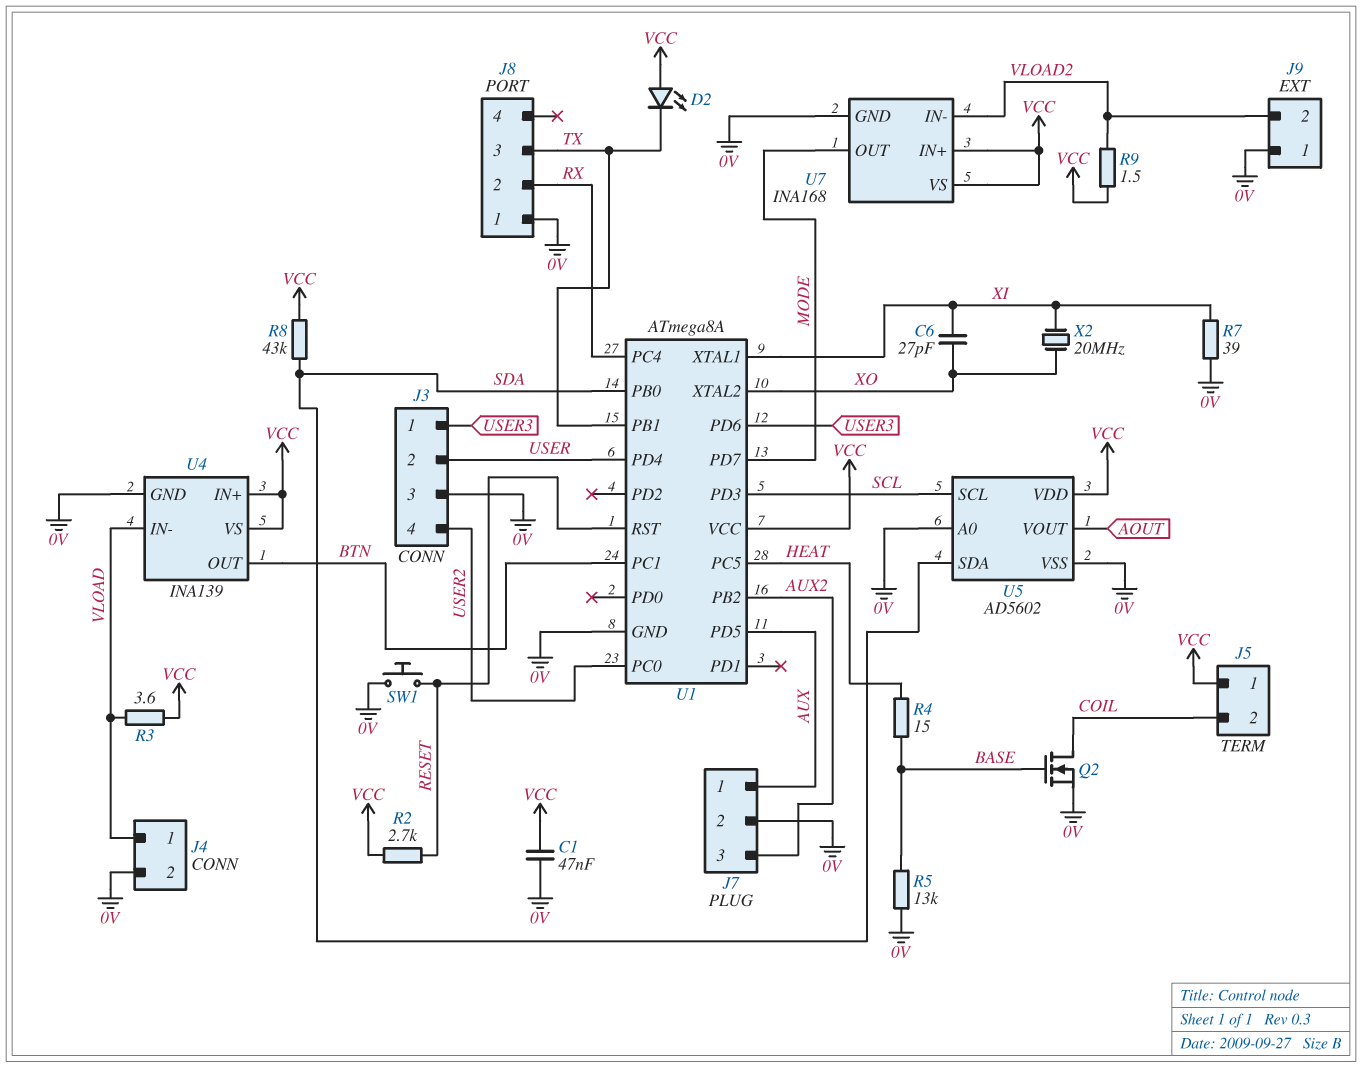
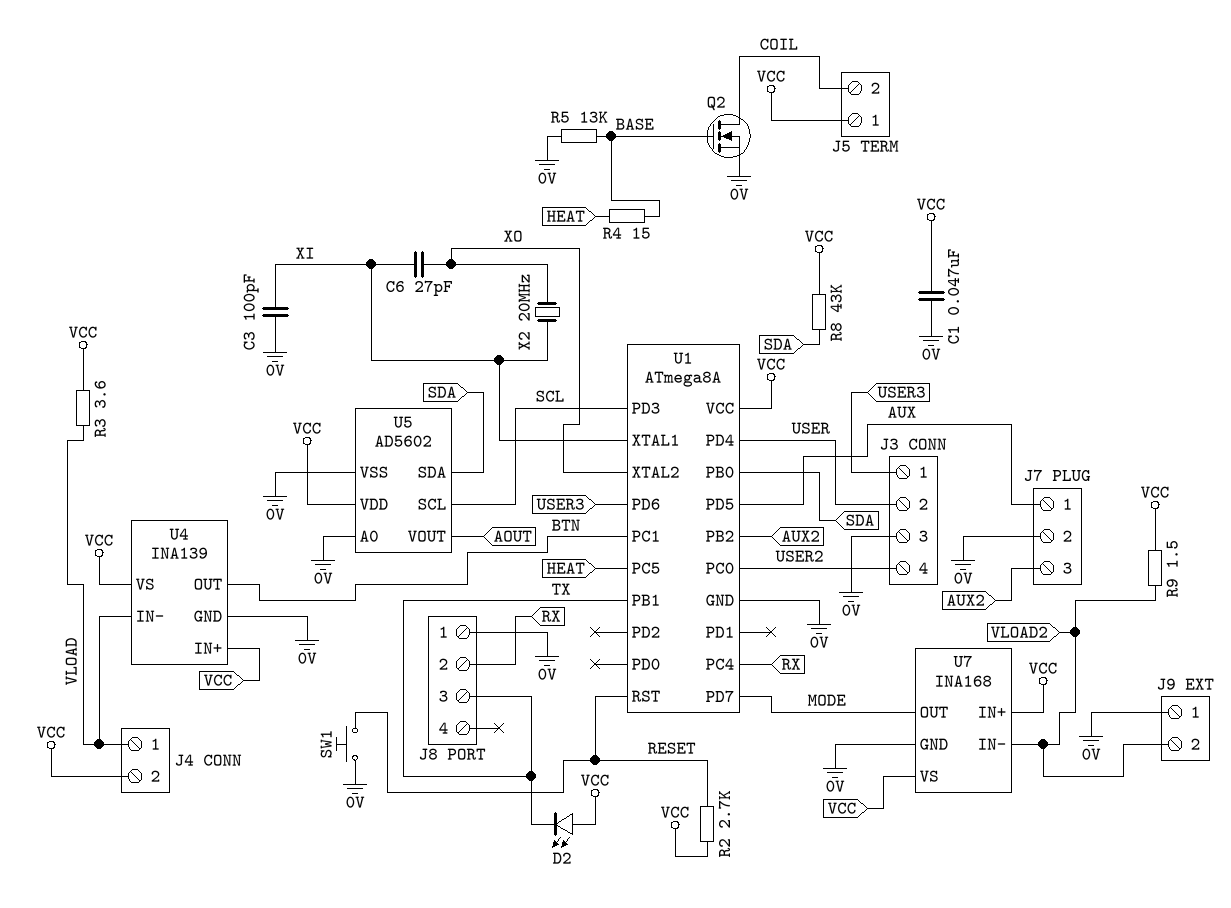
C3: none -> 100pF (0V, XI)
J4 pin 2: 0V -> VCC
R7: 39 (0V, XI) -> none

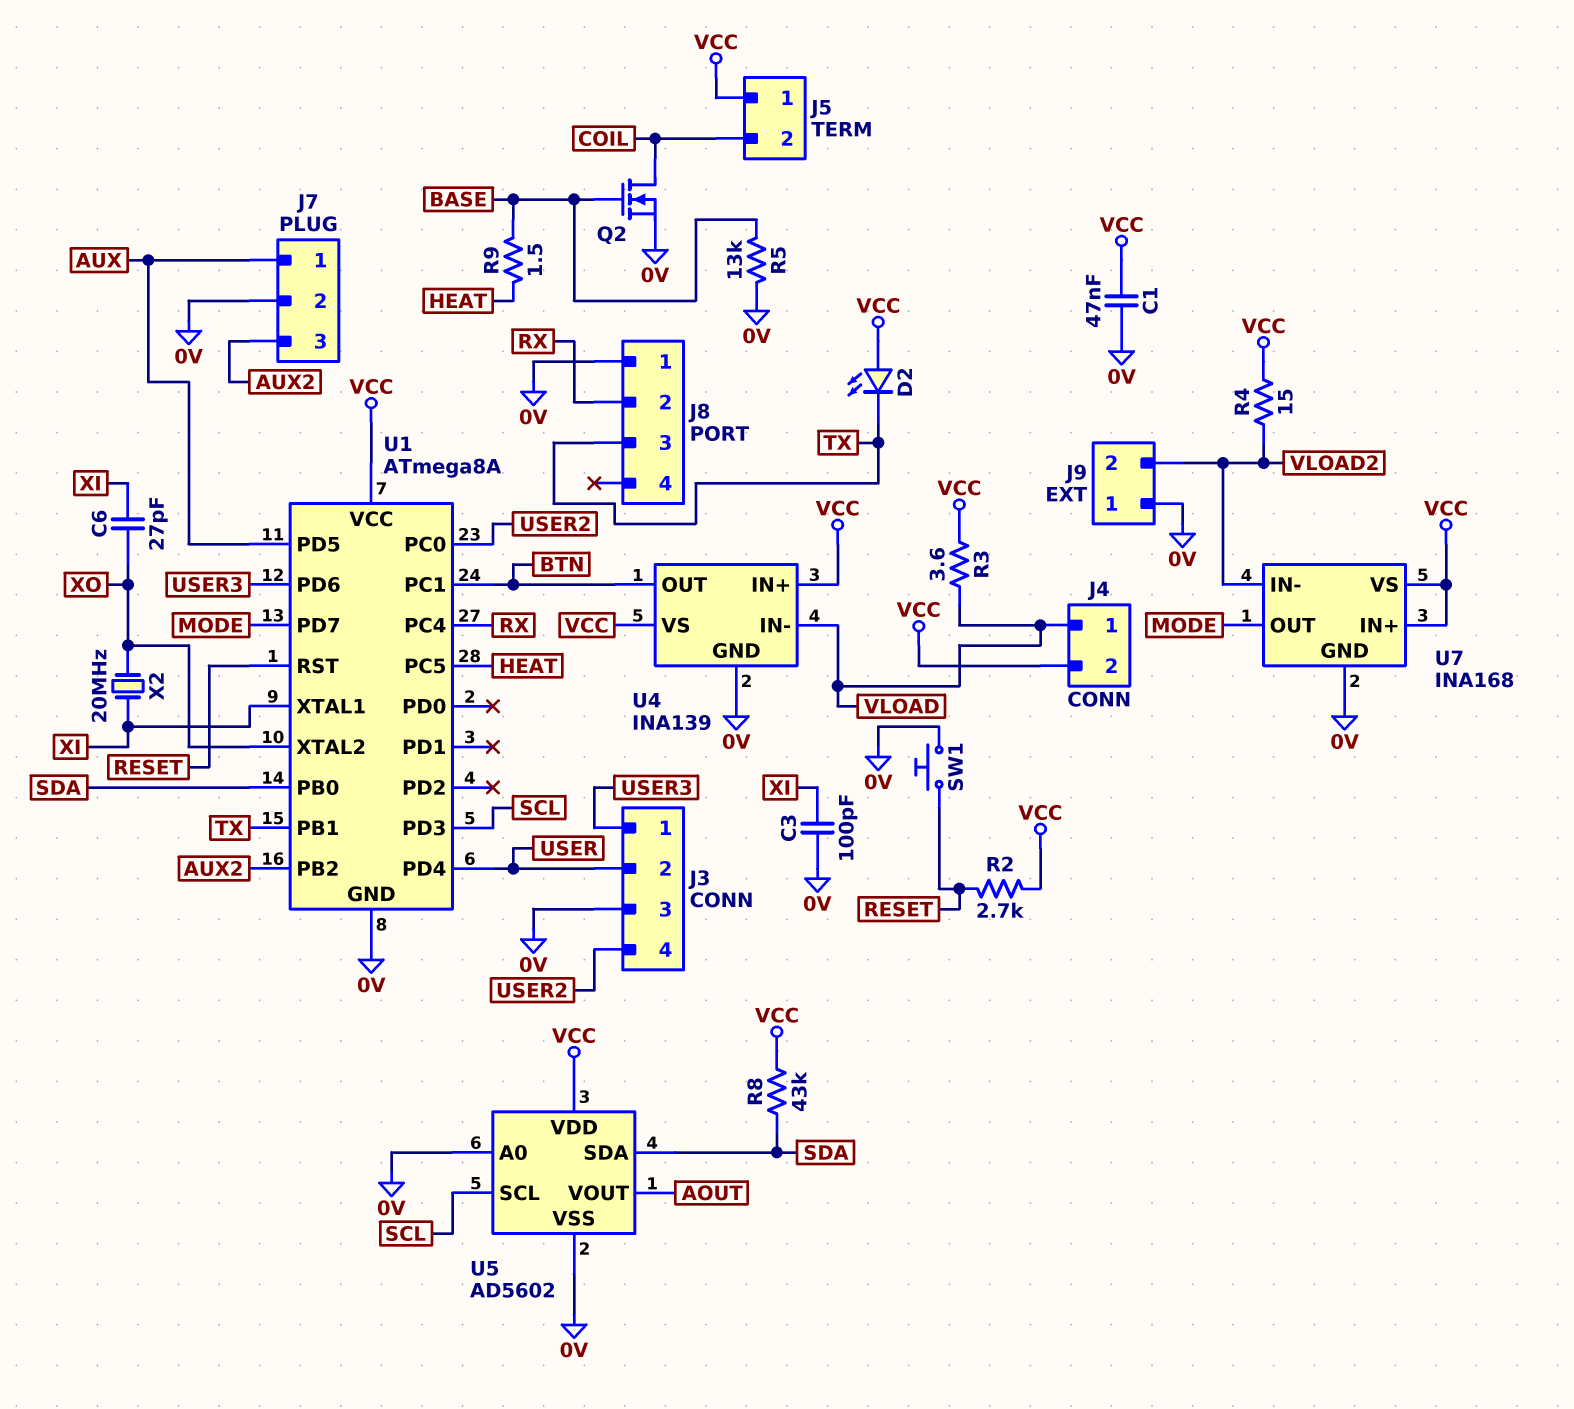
R4: 15 (BASE, HEAT) -> 15 (VCC, VLOAD2)
R9: 1.5 (VCC, VLOAD2) -> 1.5 (BASE, HEAT)

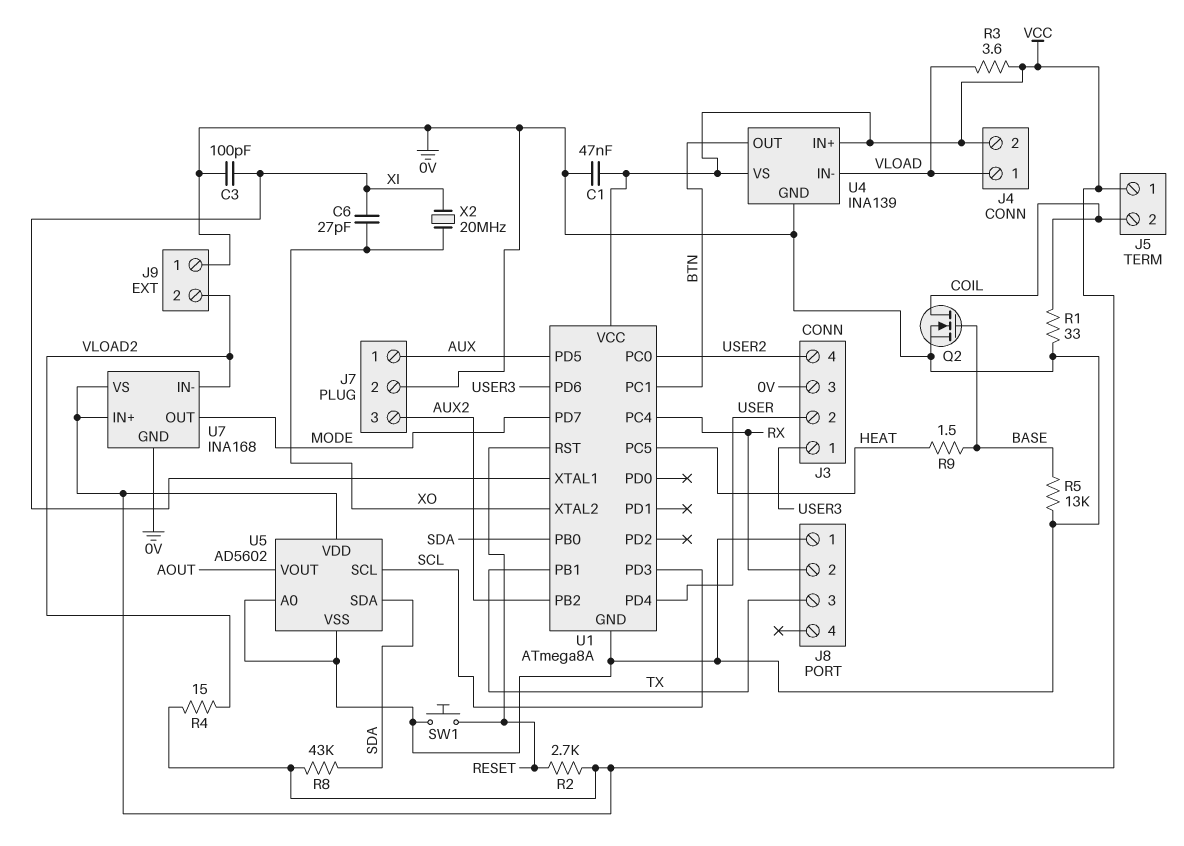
D2: LED (A VCC, K TX) -> none
R1: none -> 33 (0V, COIL)

